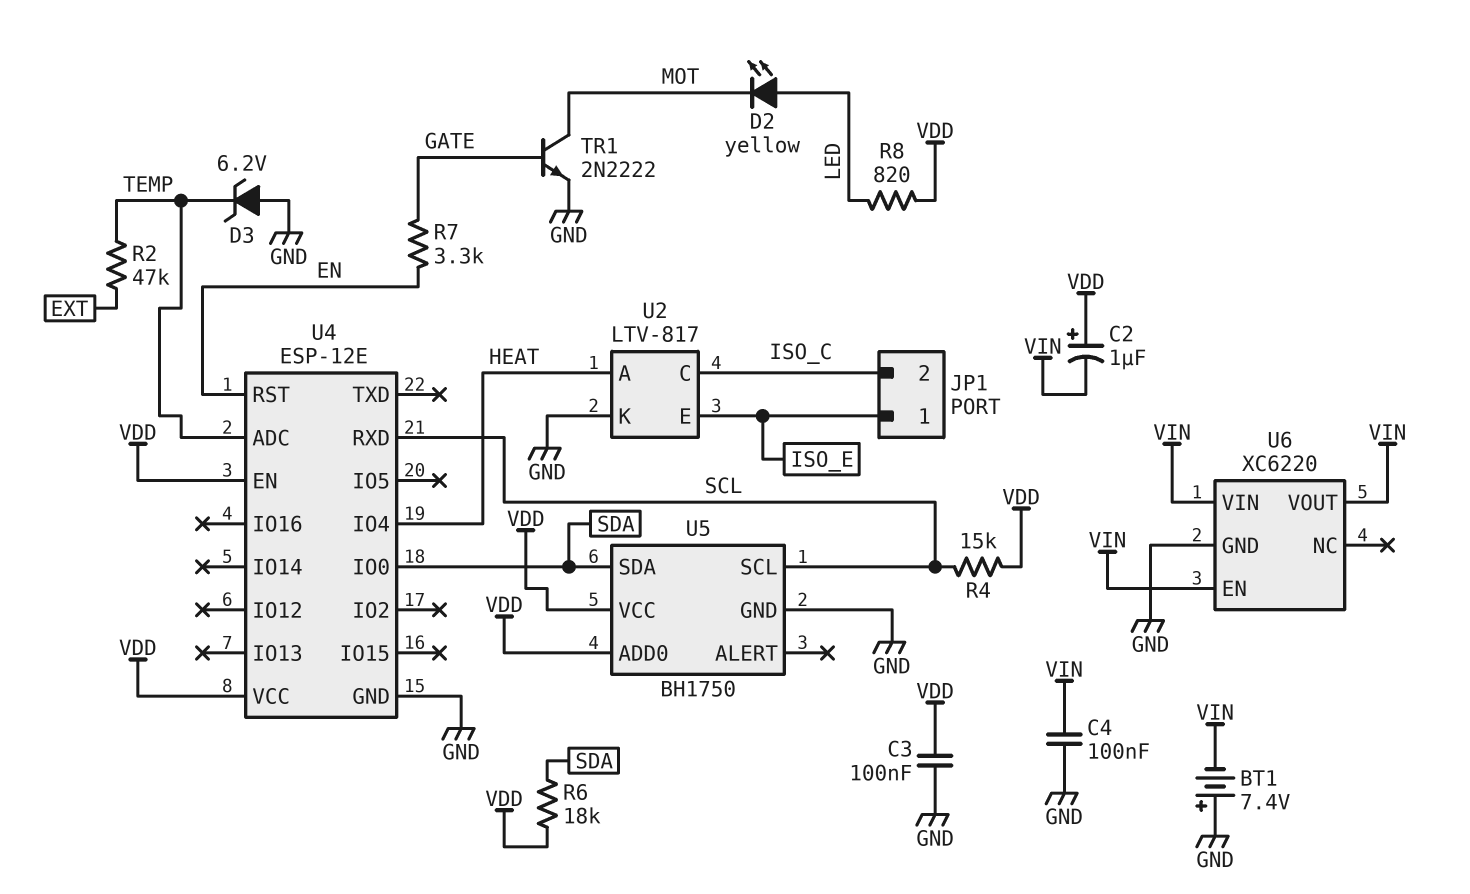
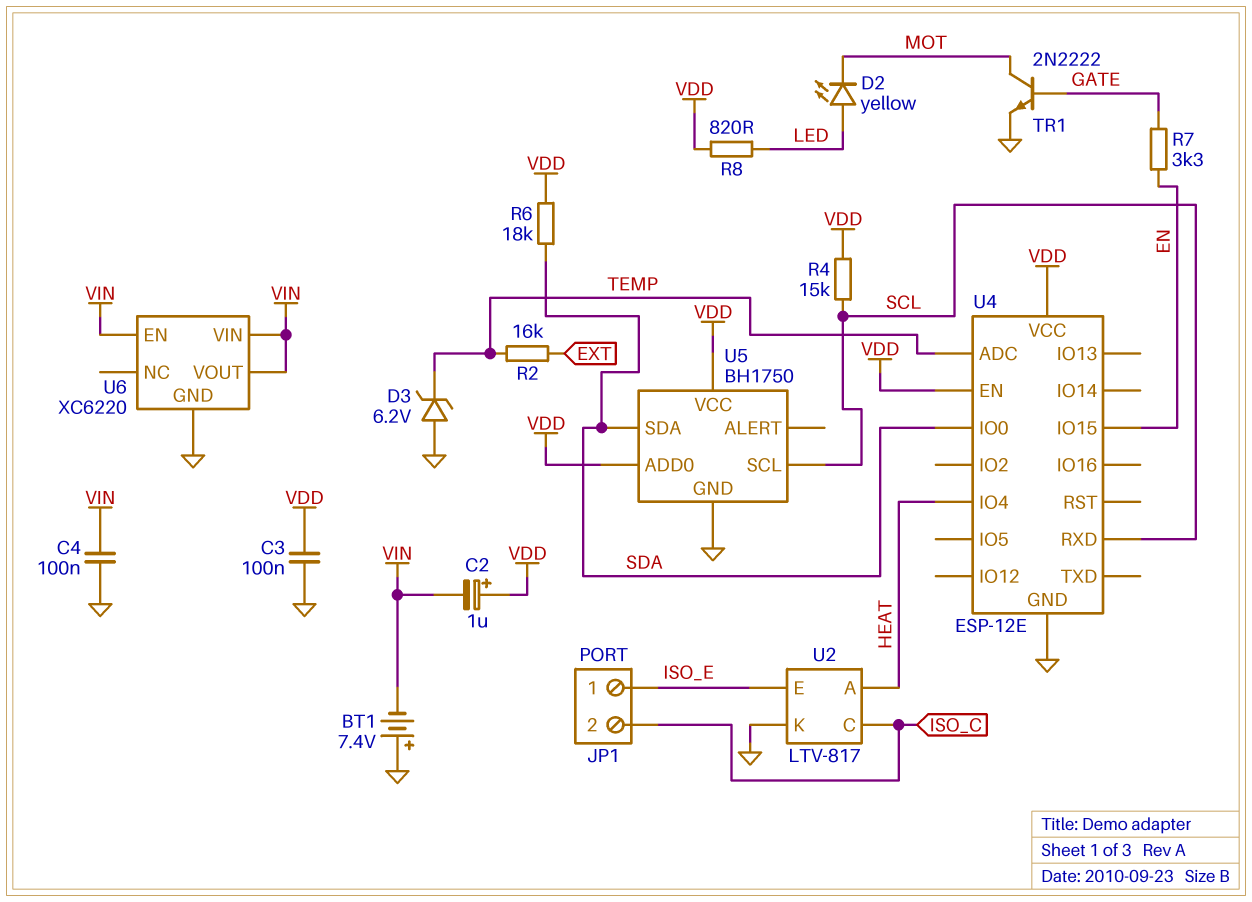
R2: 47k (EXT, TEMP) -> 16k (EXT, TEMP)
U4 pin IO15: none -> EN
U4 pin RST: EN -> none

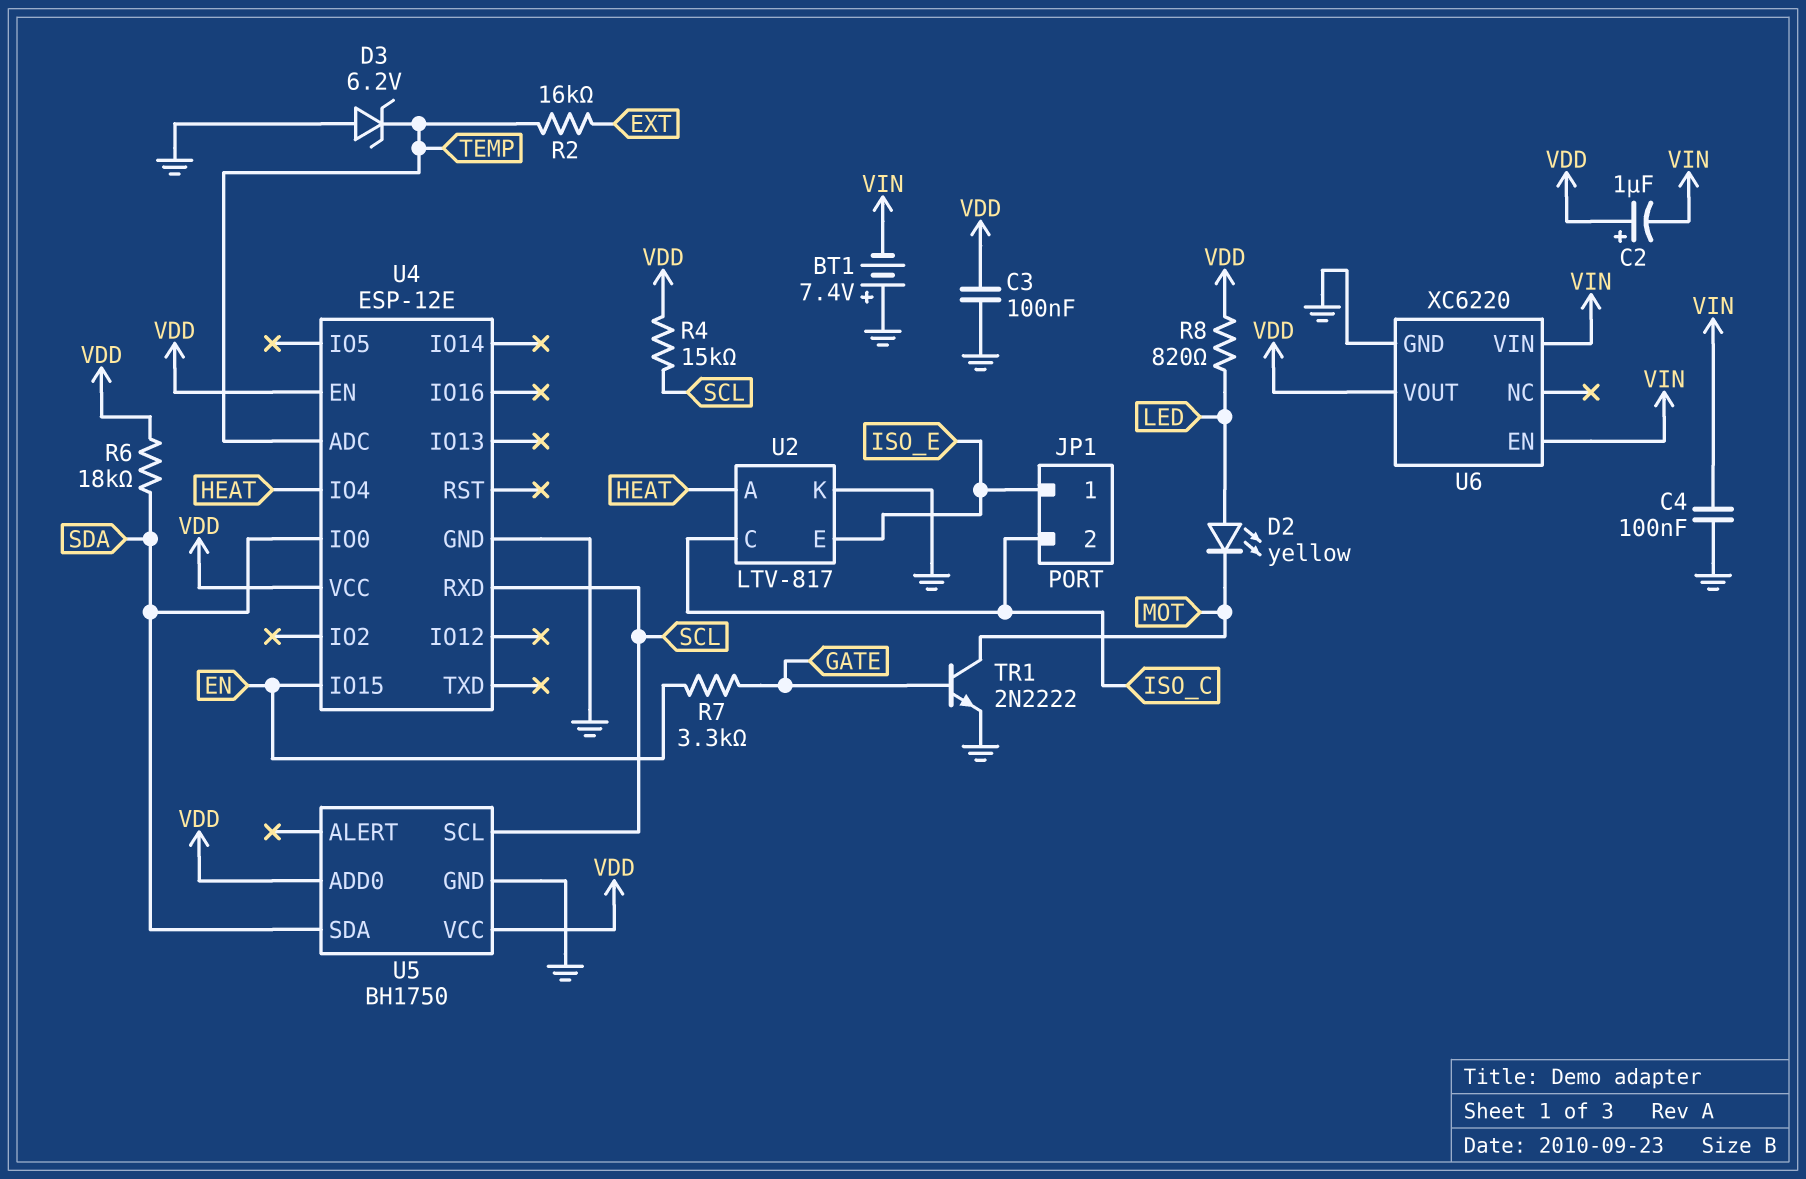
U6 pin VOUT: VIN -> VDD

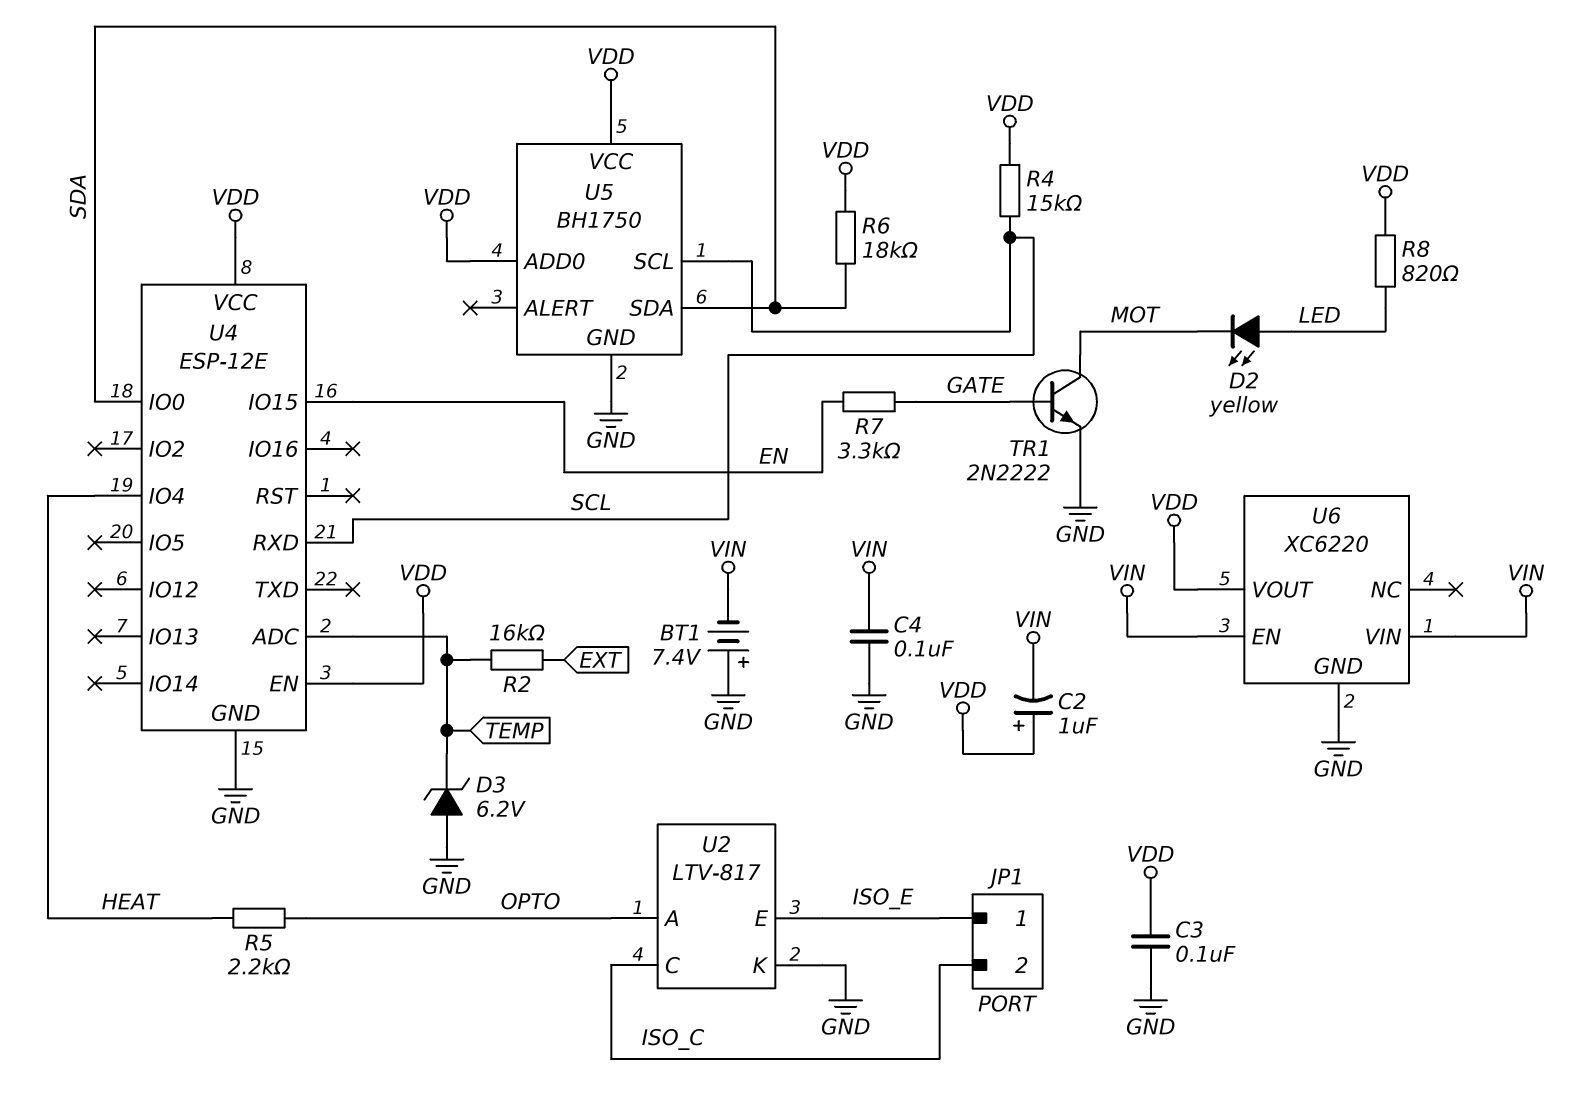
R5: none -> 2.2k (HEAT, OPTO)
U2 pin A: HEAT -> OPTO

